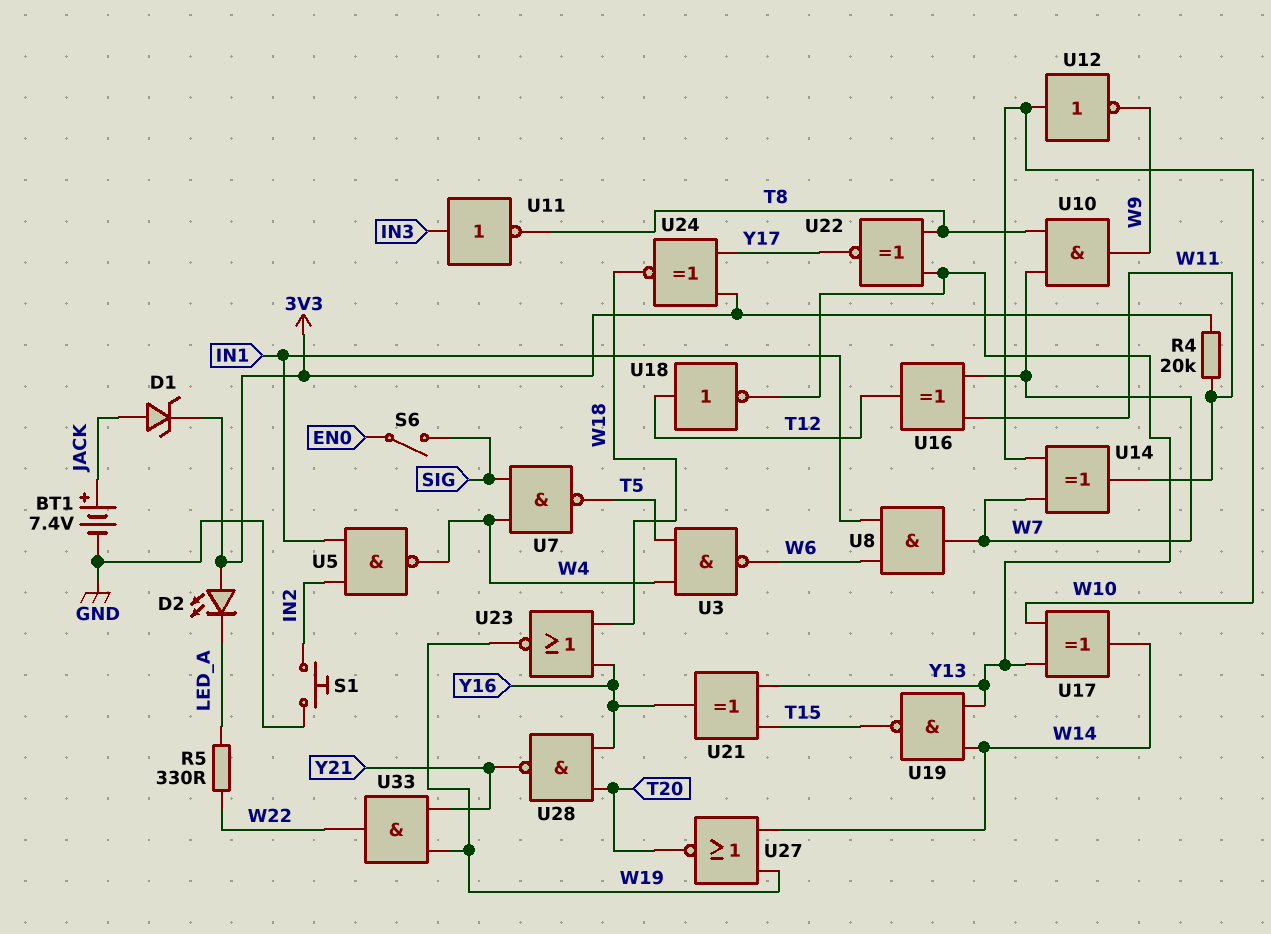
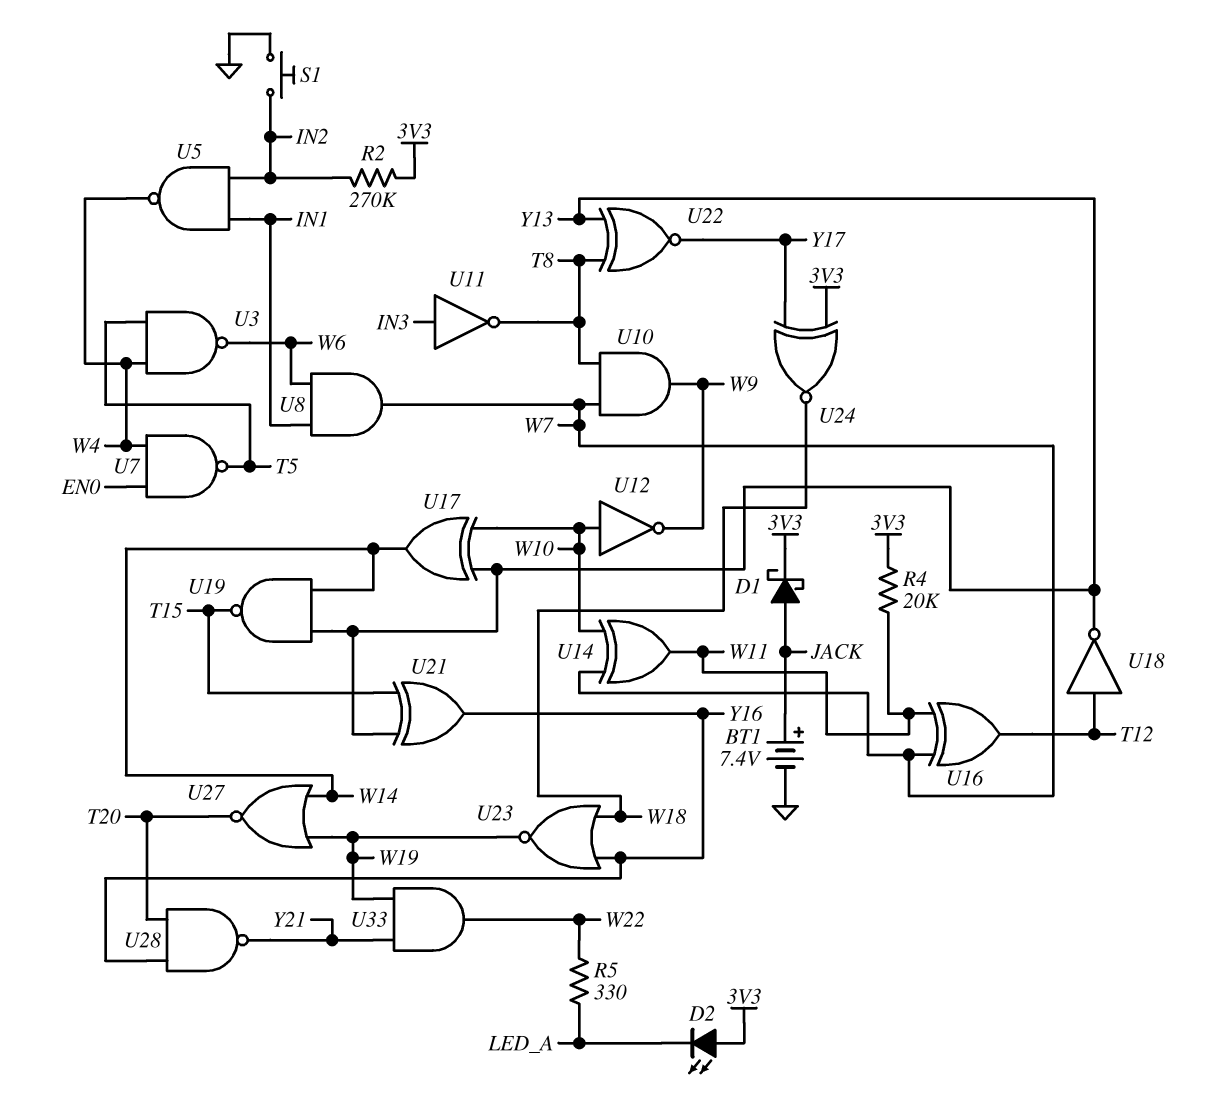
D1: zener (A JACK, K 3V3) -> schottky (A JACK, K 3V3)
R2: none -> 270k (3V3, IN2)
S6: switch (EN0, SIG) -> none
U7: NAND (in SIG, in W4, out T5) -> NAND (in EN0, in W4, out T5)

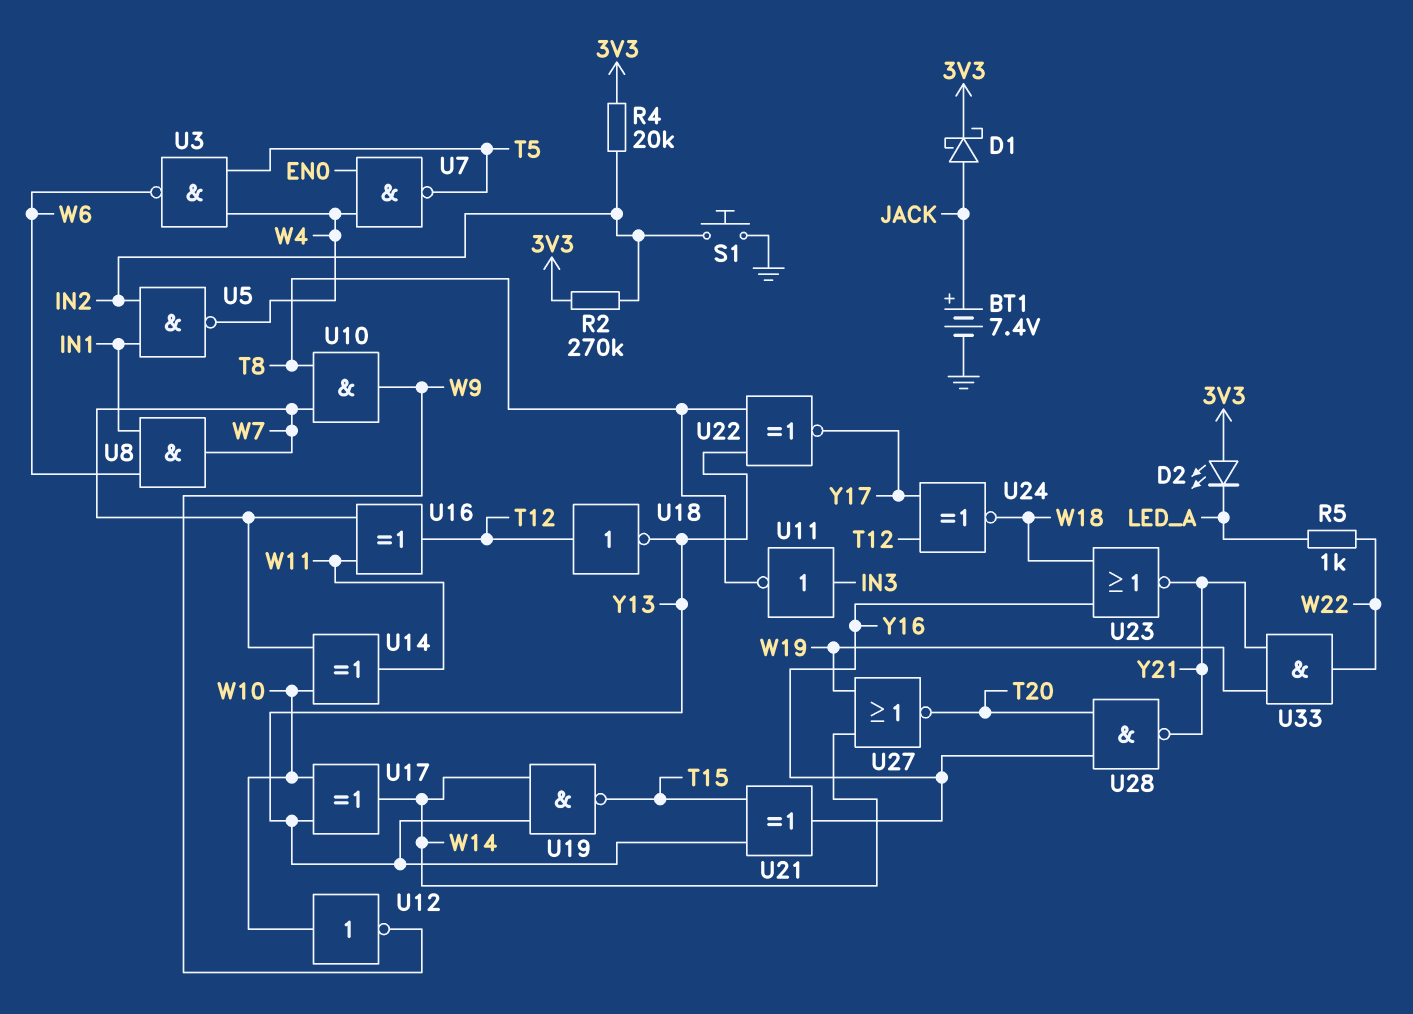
R4: 20k (3V3, W11) -> 20k (3V3, IN2)
R5: 330 (LED_A, W22) -> 1k (LED_A, W22)
U23: NOR (in W18, in Y16, out W19) -> NOR (in W18, in Y16, out Y21)
U24: XNOR (in 3V3, in Y17, out W18) -> XNOR (in T12, in Y17, out W18)

